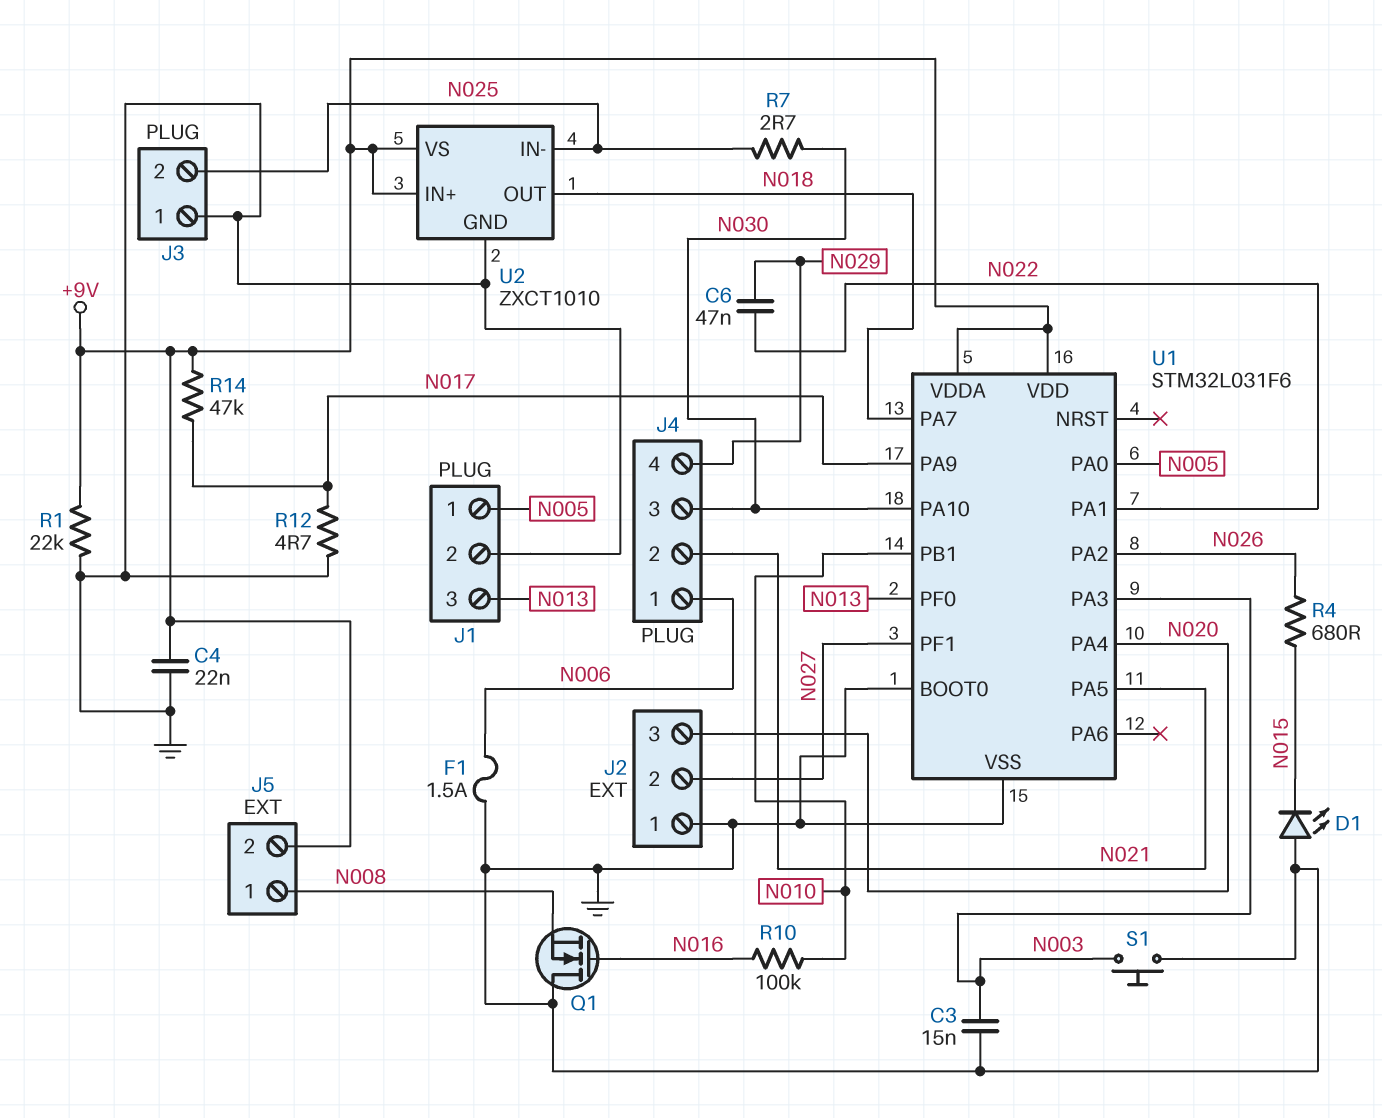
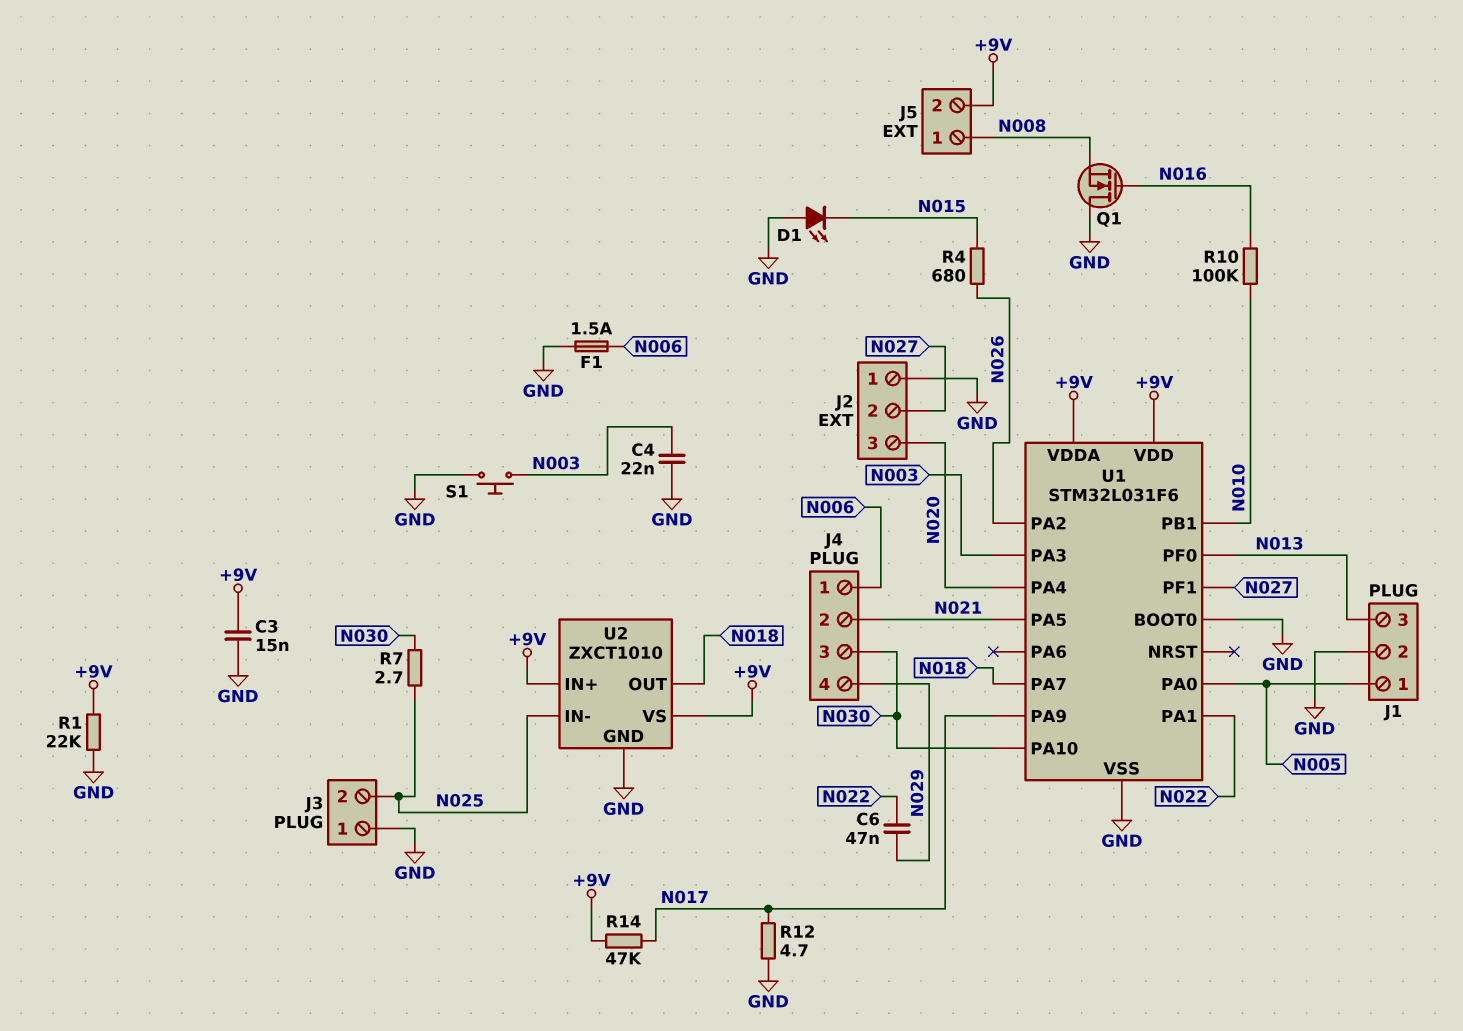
C3: 15nF (GND, N003) -> 15nF (+9V, GND)
C4: 22nF (+9V, GND) -> 22nF (GND, N003)

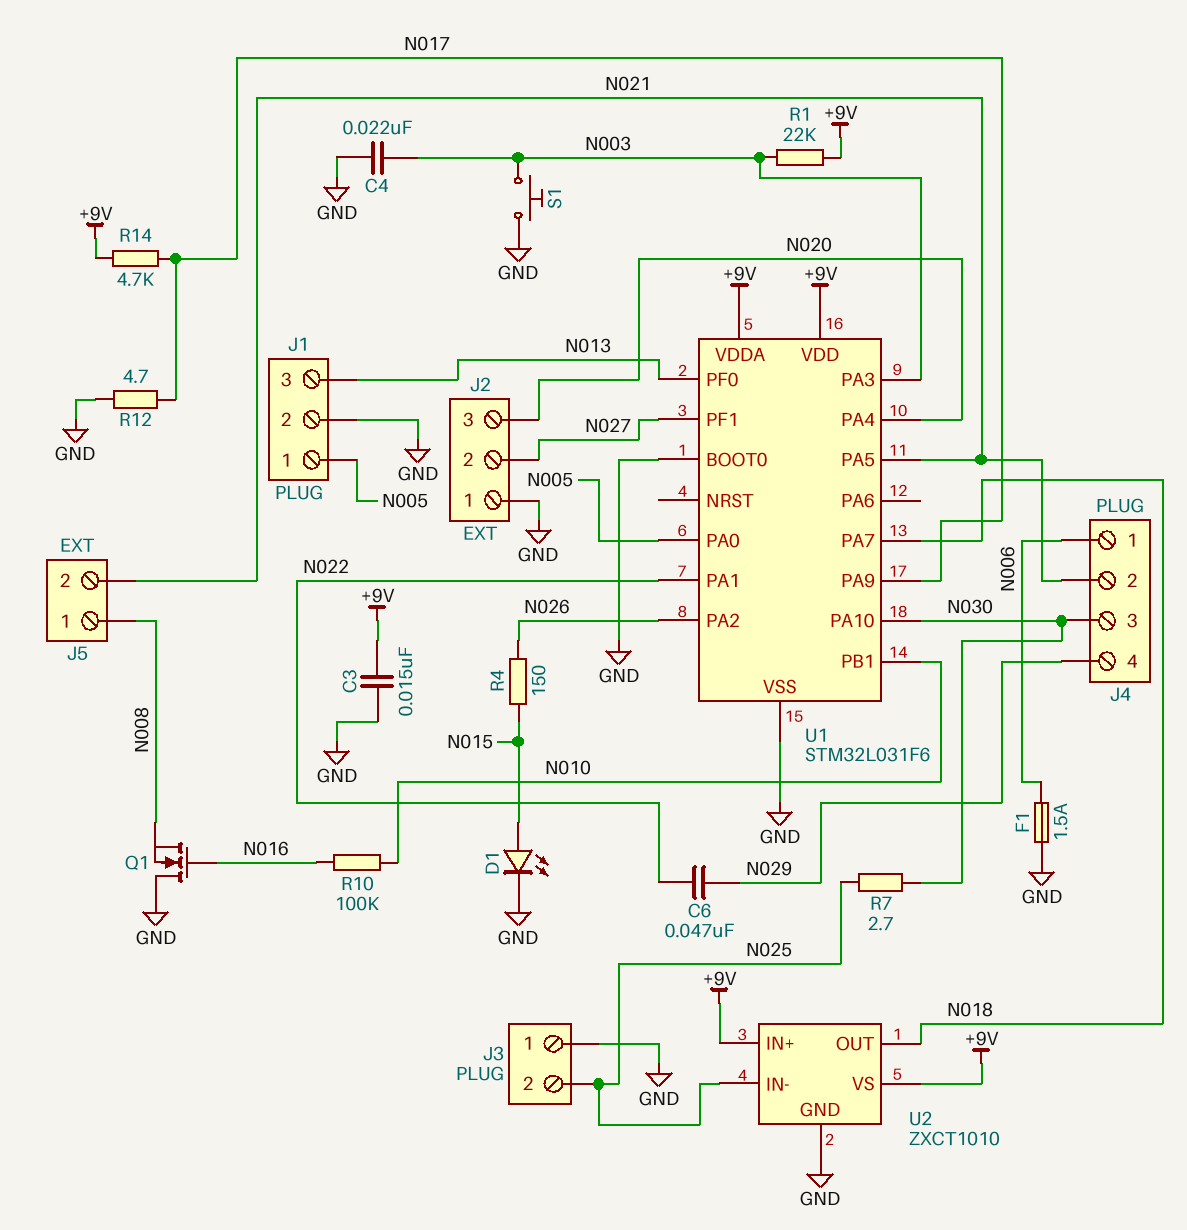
D1: LED (A GND, K N015) -> LED (A N015, K GND)
J5 pin 2: +9V -> N021
R1: 22k (+9V, GND) -> 22k (+9V, N003)
R4: 680 (N015, N026) -> 150 (N015, N026)
R14: 47k (+9V, N017) -> 4.7k (+9V, N017)

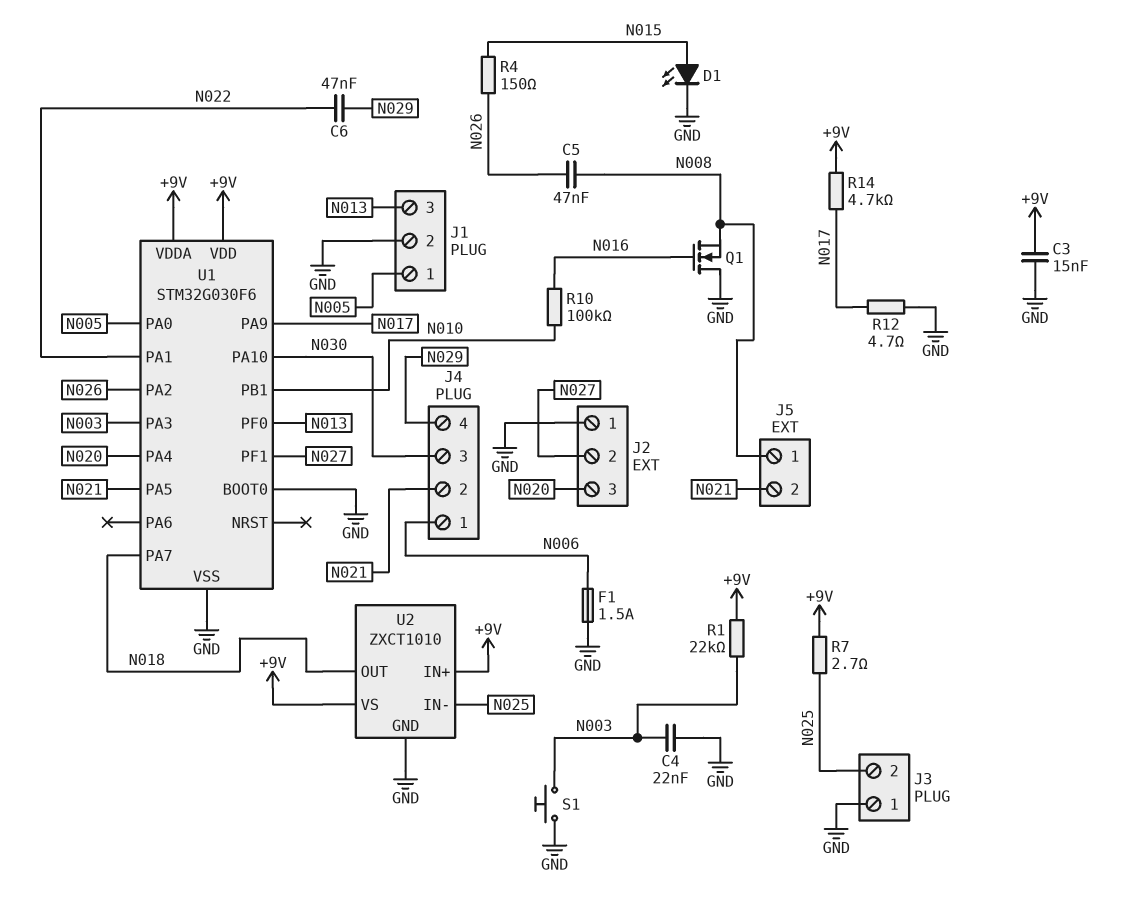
C5: none -> 47nF (N008, N026)
R7: 2.7 (N025, N030) -> 2.7 (+9V, N025)
U1: STM32L031F6 -> STM32G030F6

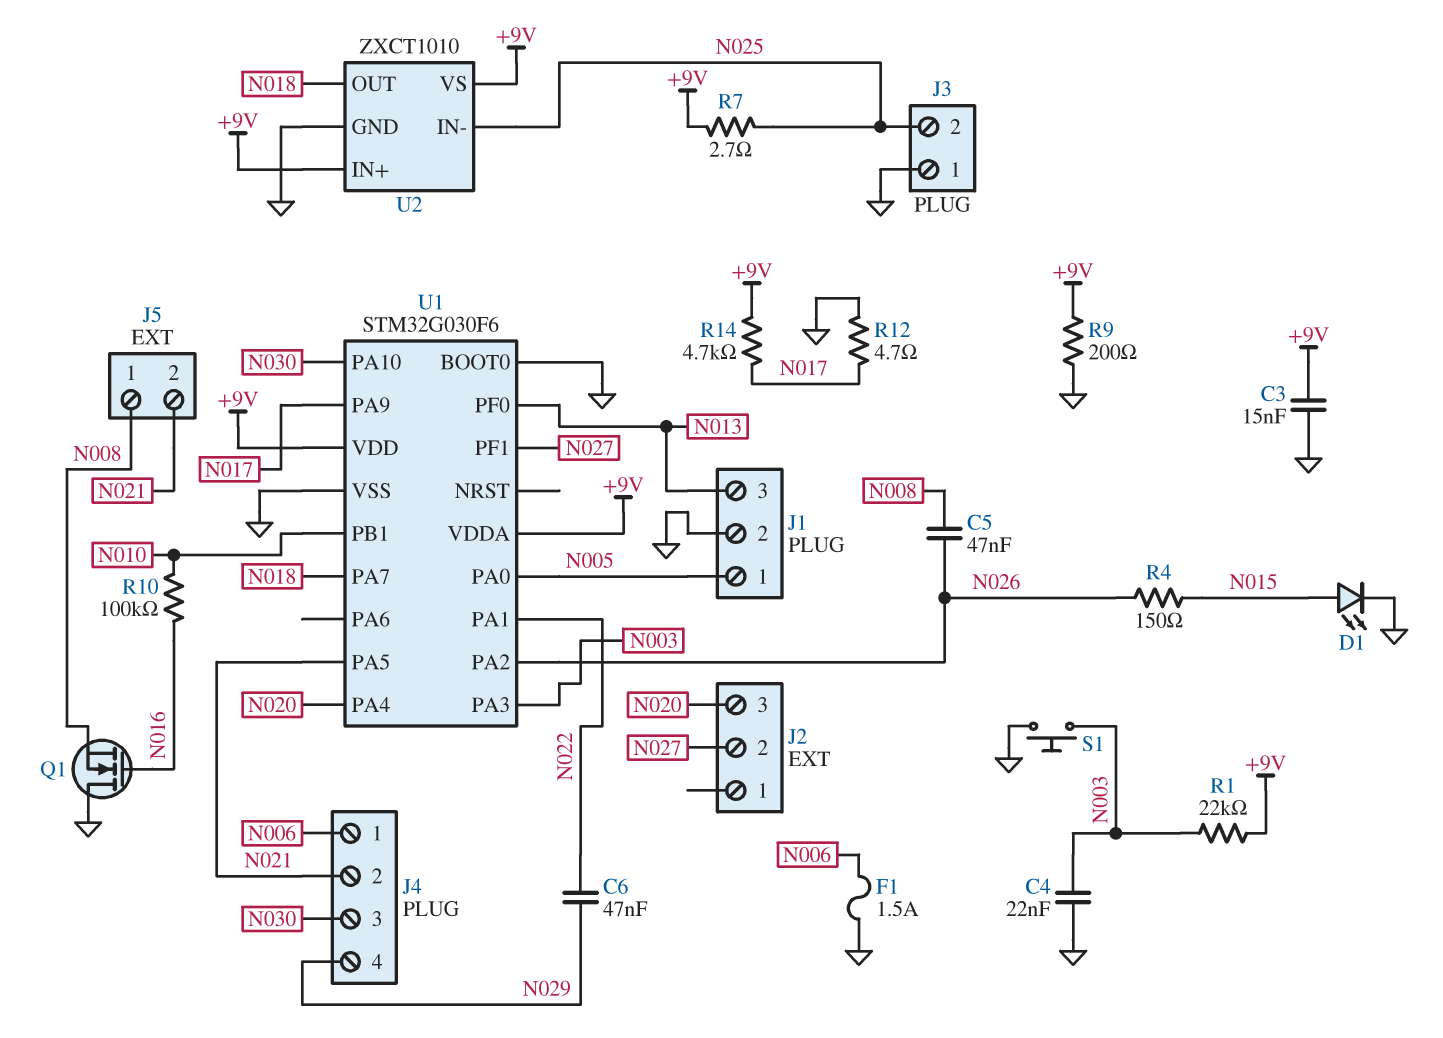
J2 pin 1: GND -> none
R9: none -> 200 (+9V, GND)

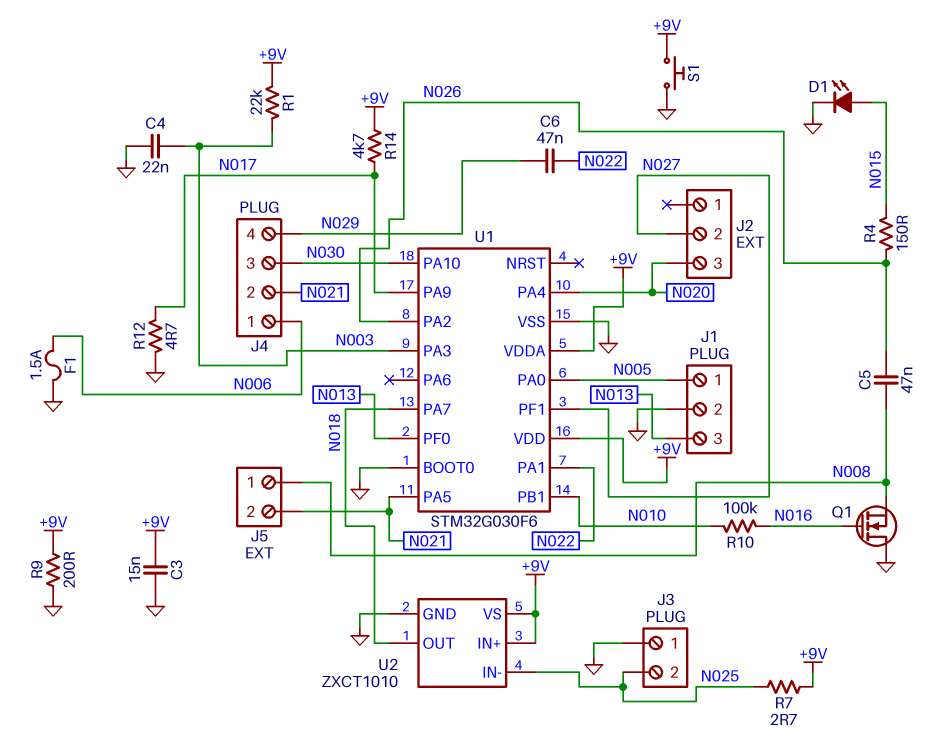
S1: button (GND, N003) -> button (+9V, GND)

